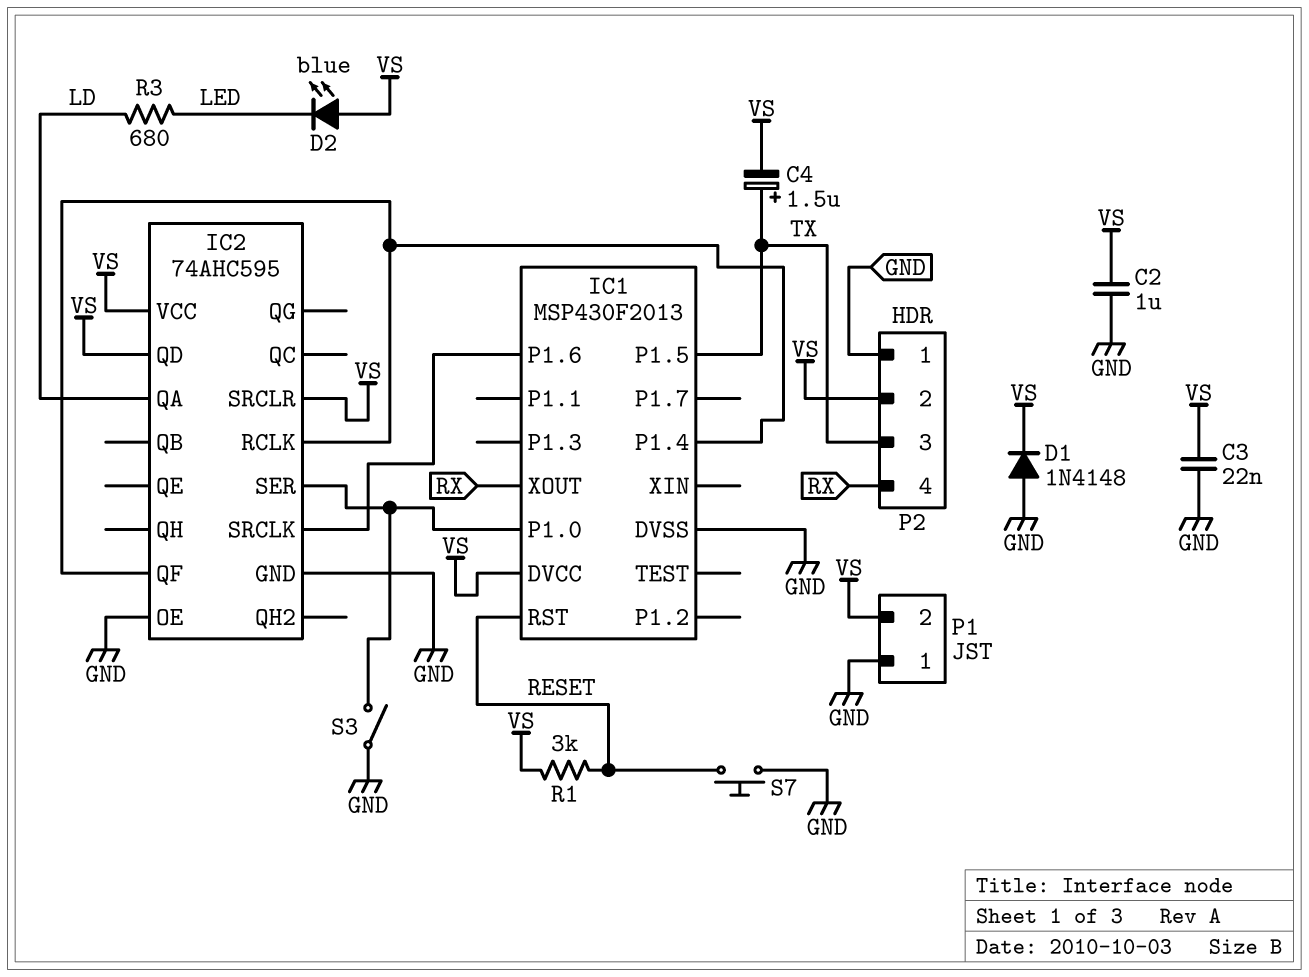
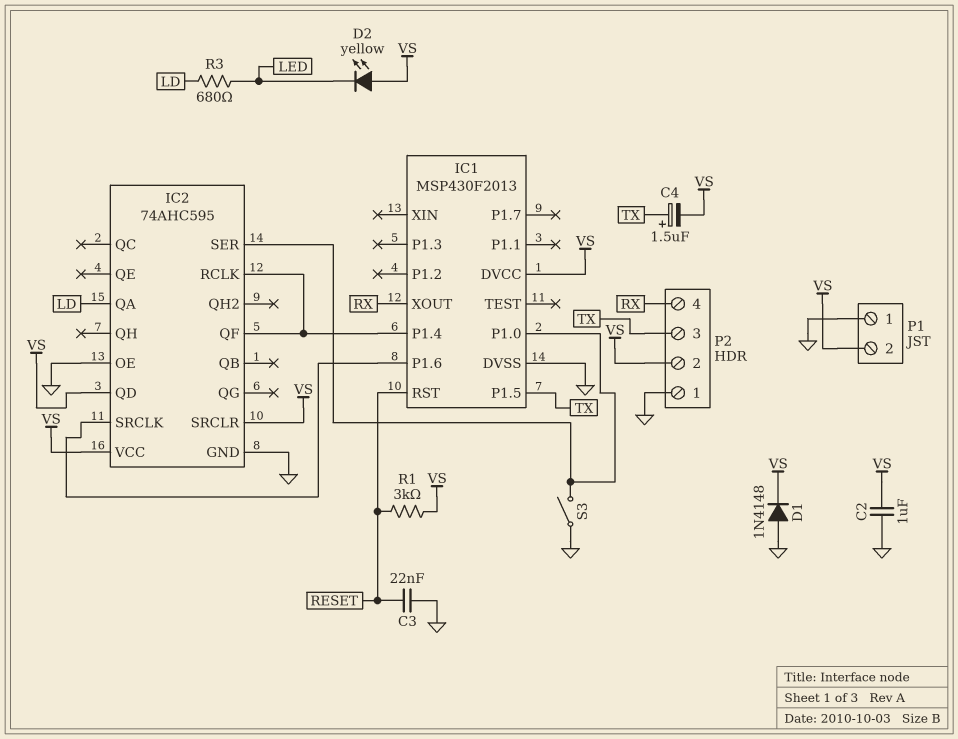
C3: 22nF (GND, VS) -> 22nF (GND, RESET)
D2: LED blue (A VS, K LED) -> LED yellow (A VS, K LED)
S7: button (GND, RESET) -> none

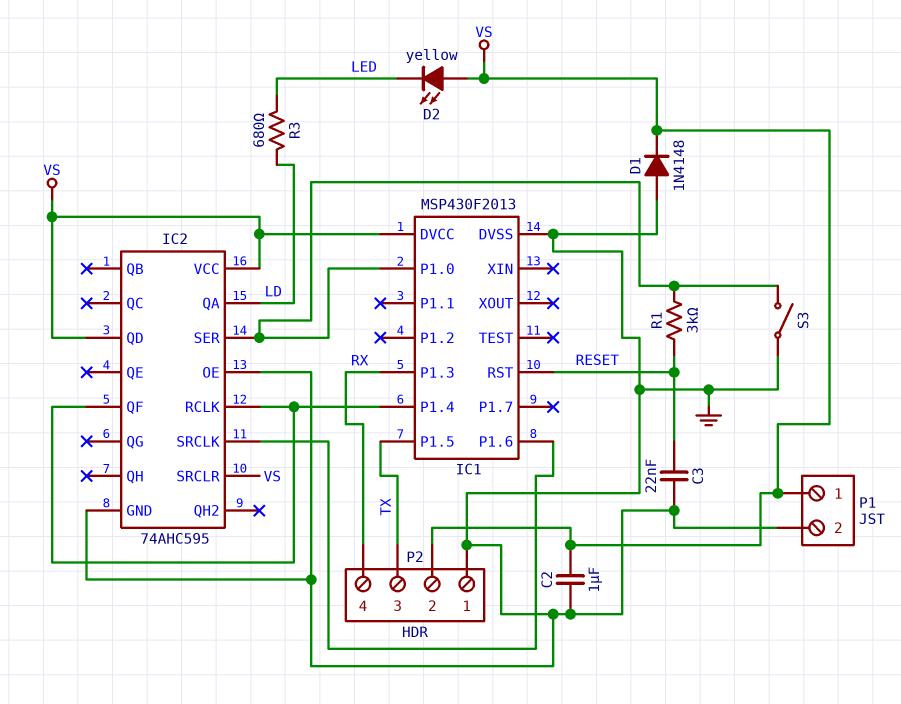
C4: 1.5uF (plus TX, minus VS) -> none
IC1 pin P1.3: none -> RX
IC1 pin XOUT: RX -> none
P1 pin 1: GND -> VS
P1 pin 2: VS -> GND
R1: 3k (RESET, VS) -> 3k (IC1/P1.0, RESET)

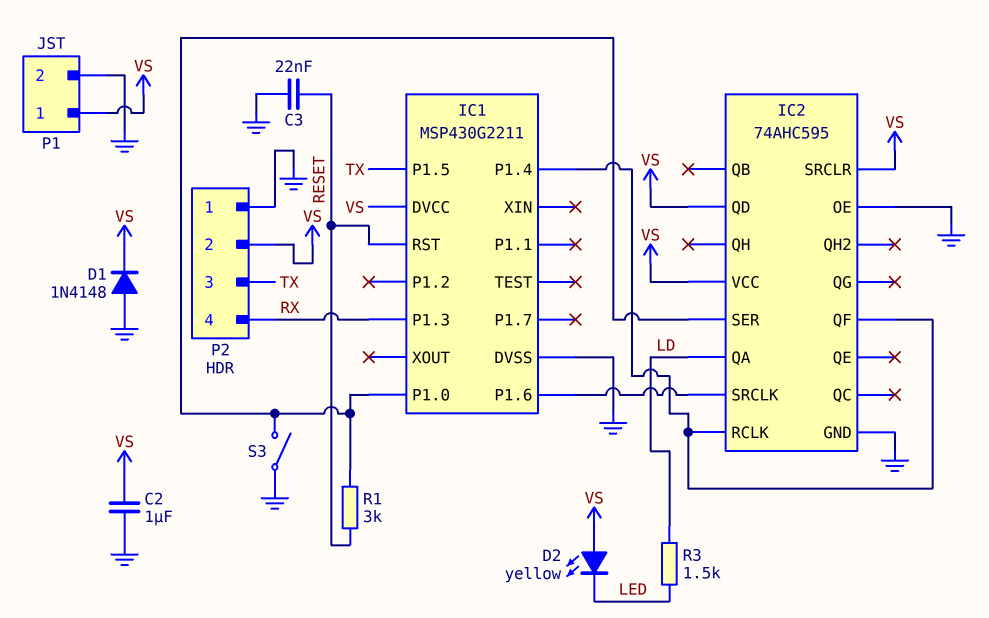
IC1: MSP430F2013 -> MSP430G2211
R3: 680 (LD, LED) -> 1.5k (LD, LED)

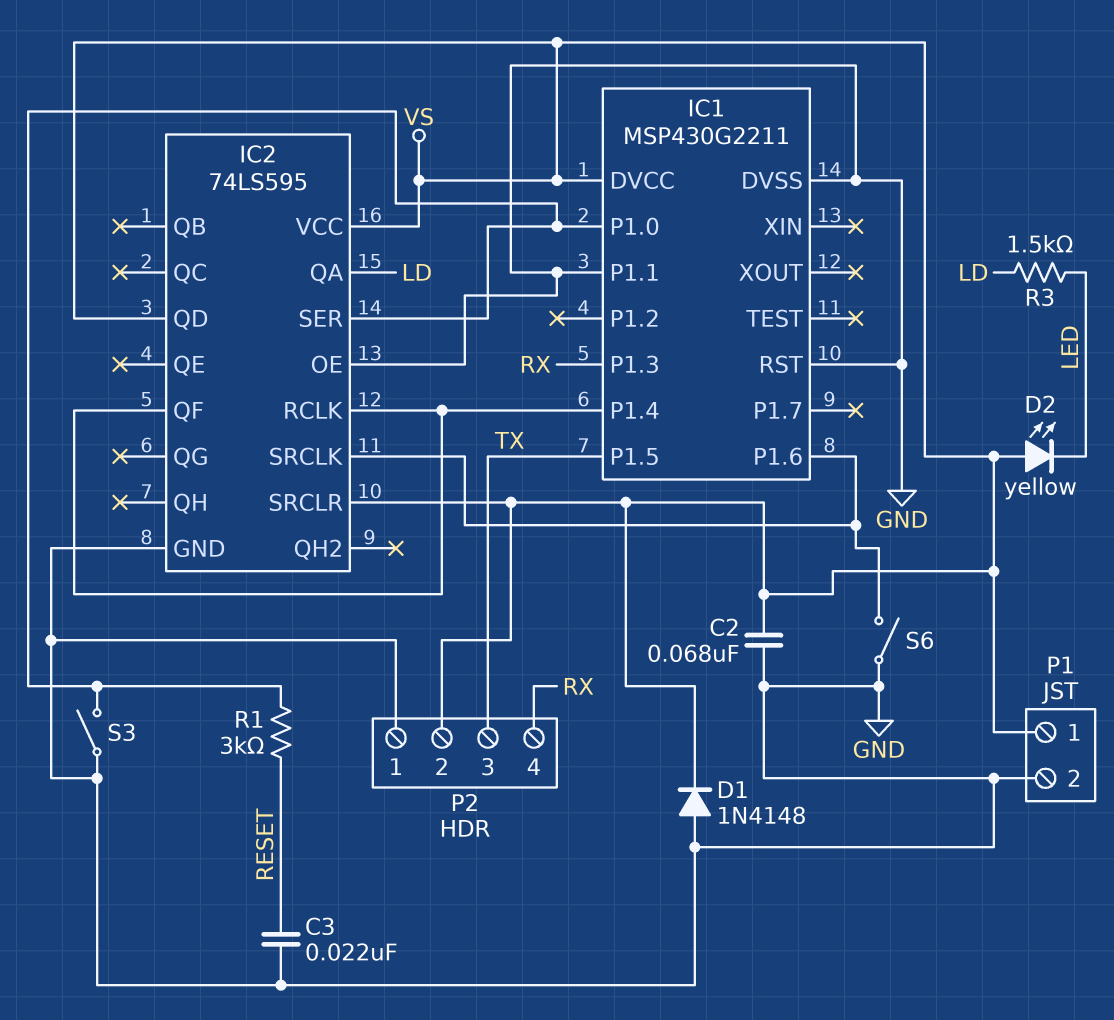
C2: 1uF (GND, VS) -> 68nF (GND, VS)
IC1 pin P1.1: none -> GND
IC1 pin RST: RESET -> GND
IC2: 74AHC595 -> 74LS595
S6: none -> switch (GND, IC1/P1.6)

